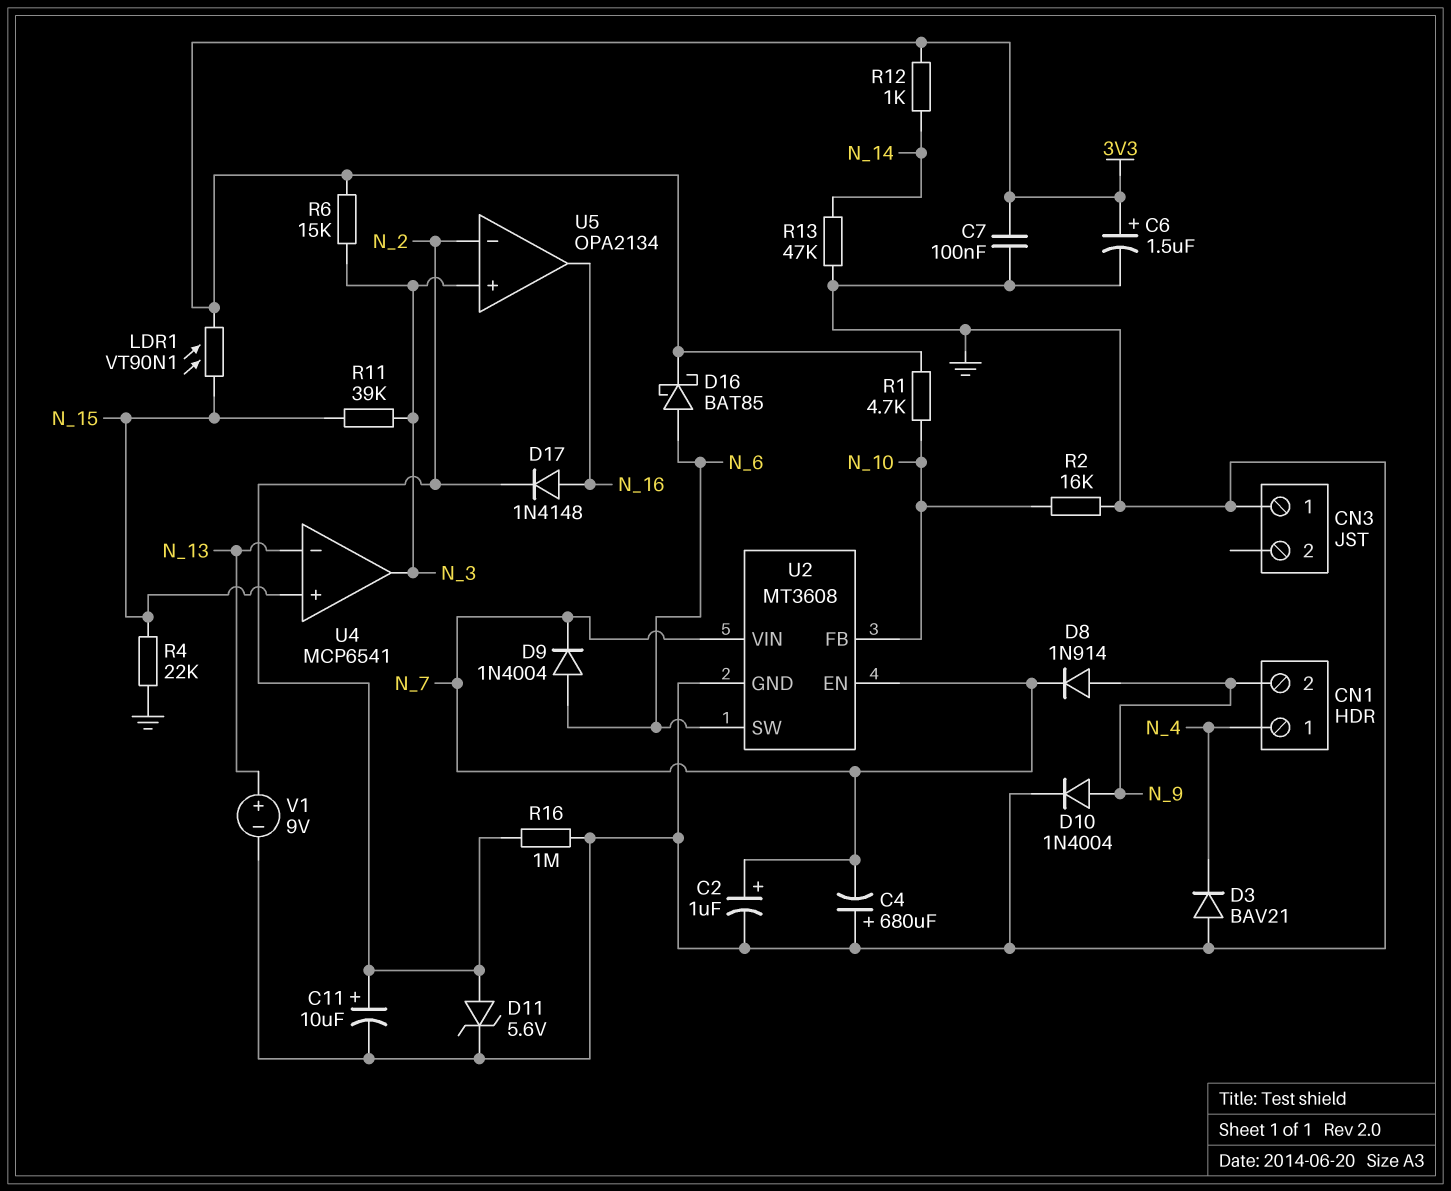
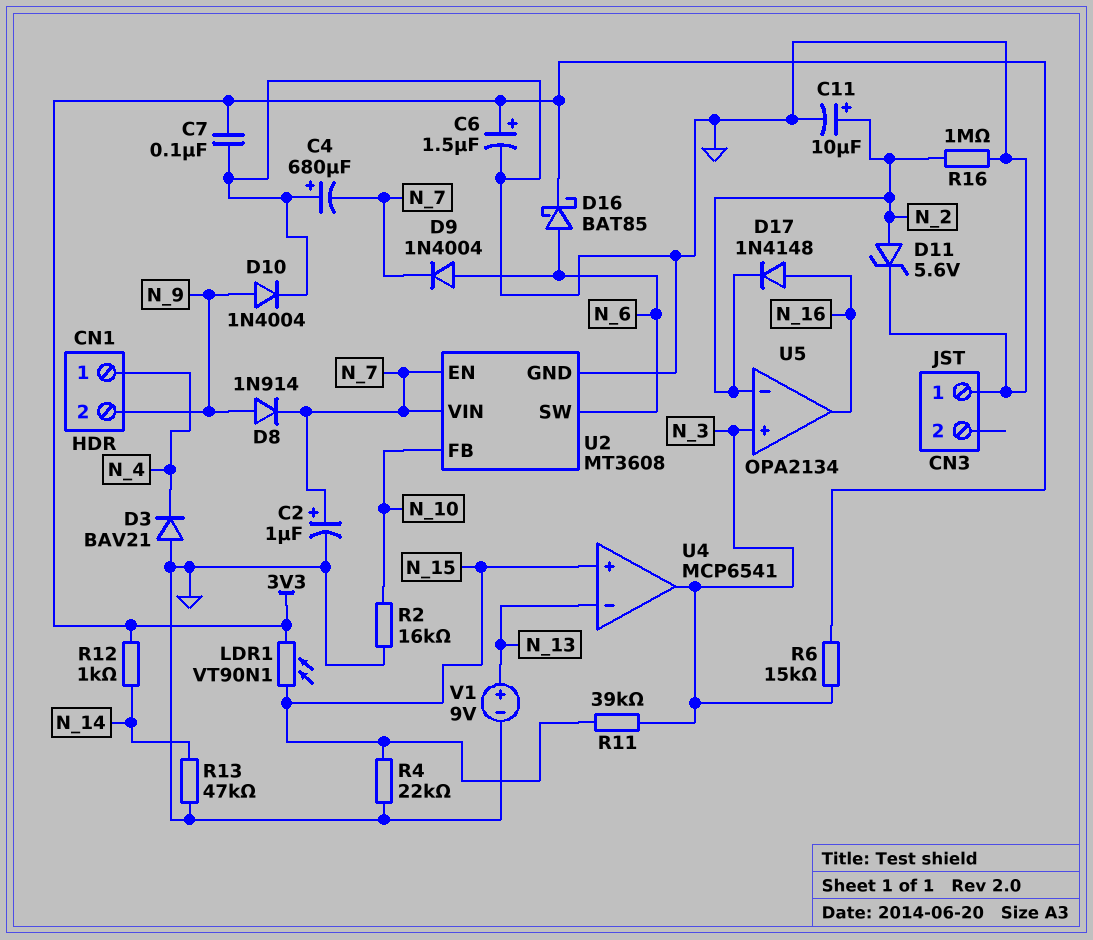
R1: 4.7k (3V3, N_10) -> none

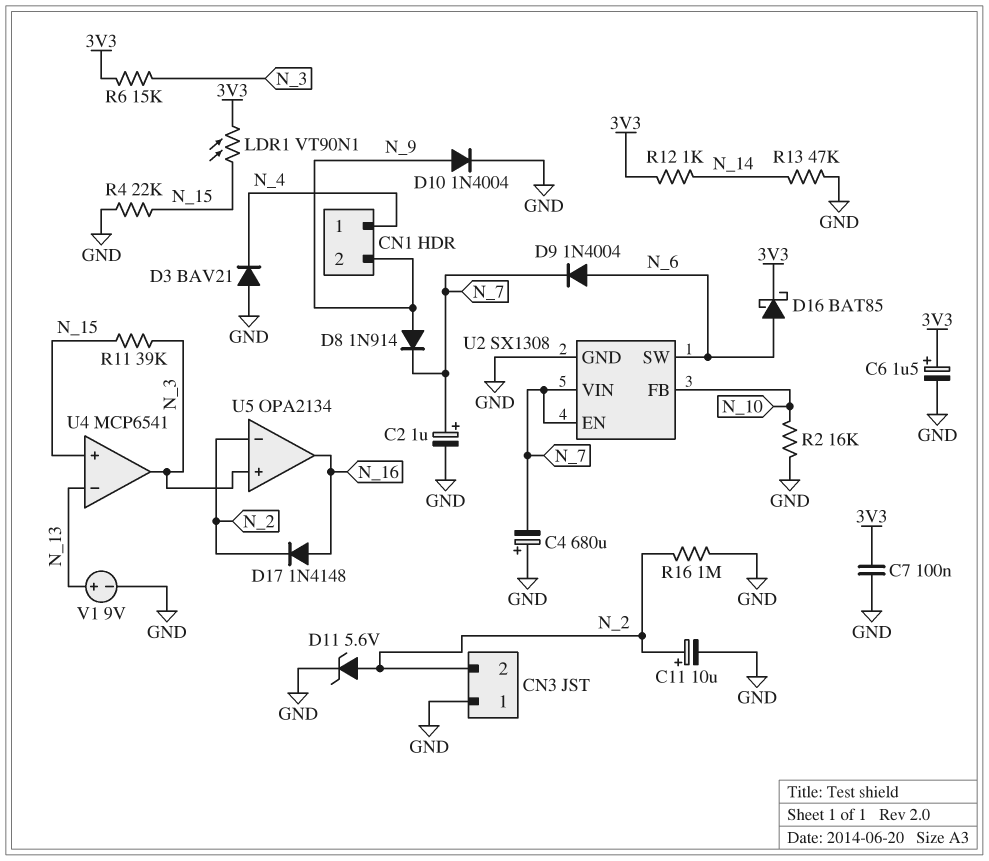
CN3 pin 2: none -> N_2
U2: MT3608 -> SX1308

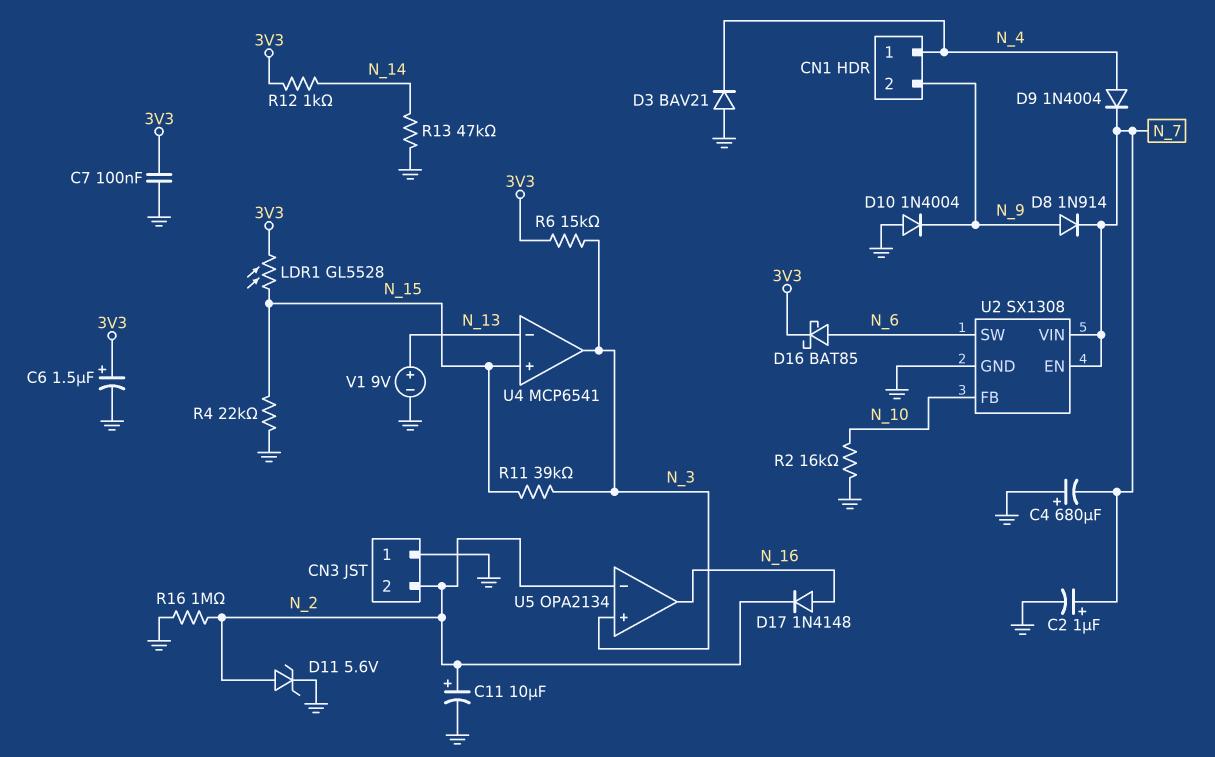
D9: diode 1N4004 (A N_6, K N_7) -> diode 1N4004 (A N_4, K N_7)
D10: diode 1N4004 (A N_9, K GND) -> diode 1N4004 (A GND, K N_9)
LDR1: VT90N1 (3V3, N_15) -> GL5528 (3V3, N_15)

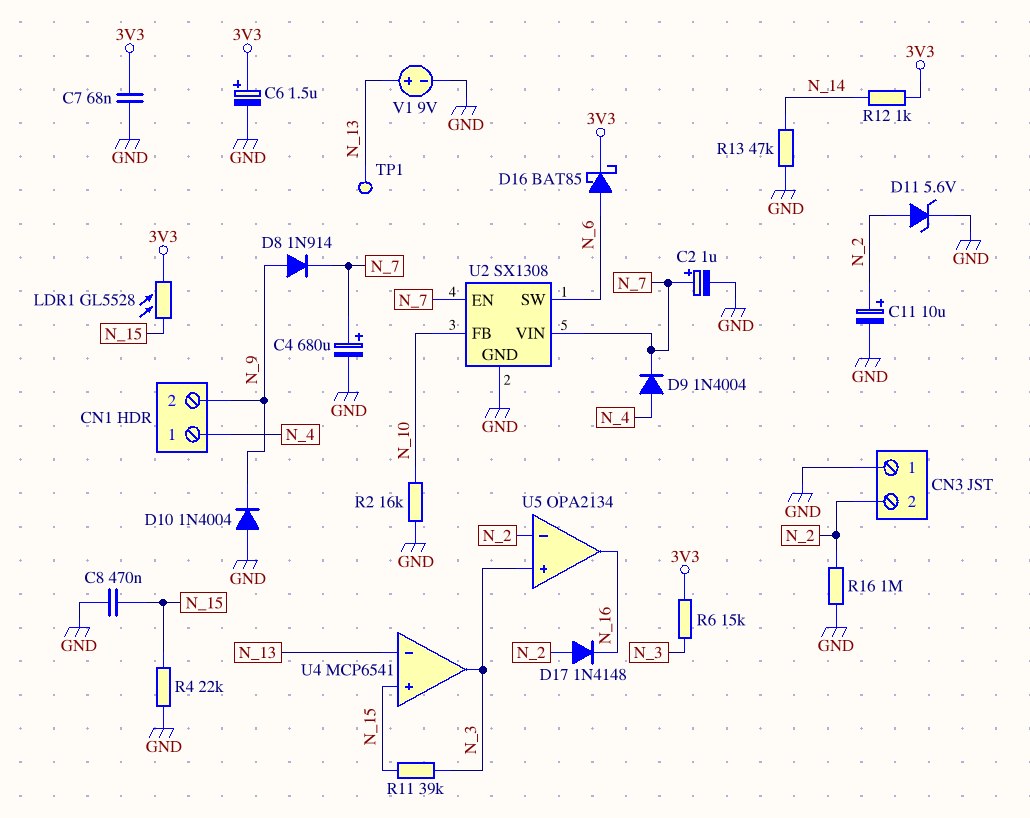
C4: 680uF (plus GND, minus N_7) -> 680uF (plus N_7, minus GND)
C7: 100nF (3V3, GND) -> 68nF (3V3, GND)
C8: none -> 470nF (GND, N_15)
D3: diode BAV21 (A GND, K N_4) -> none
D17: diode 1N4148 (A N_16, K N_2) -> diode 1N4148 (A N_2, K N_16)
TP1: none -> test point (N_13)

